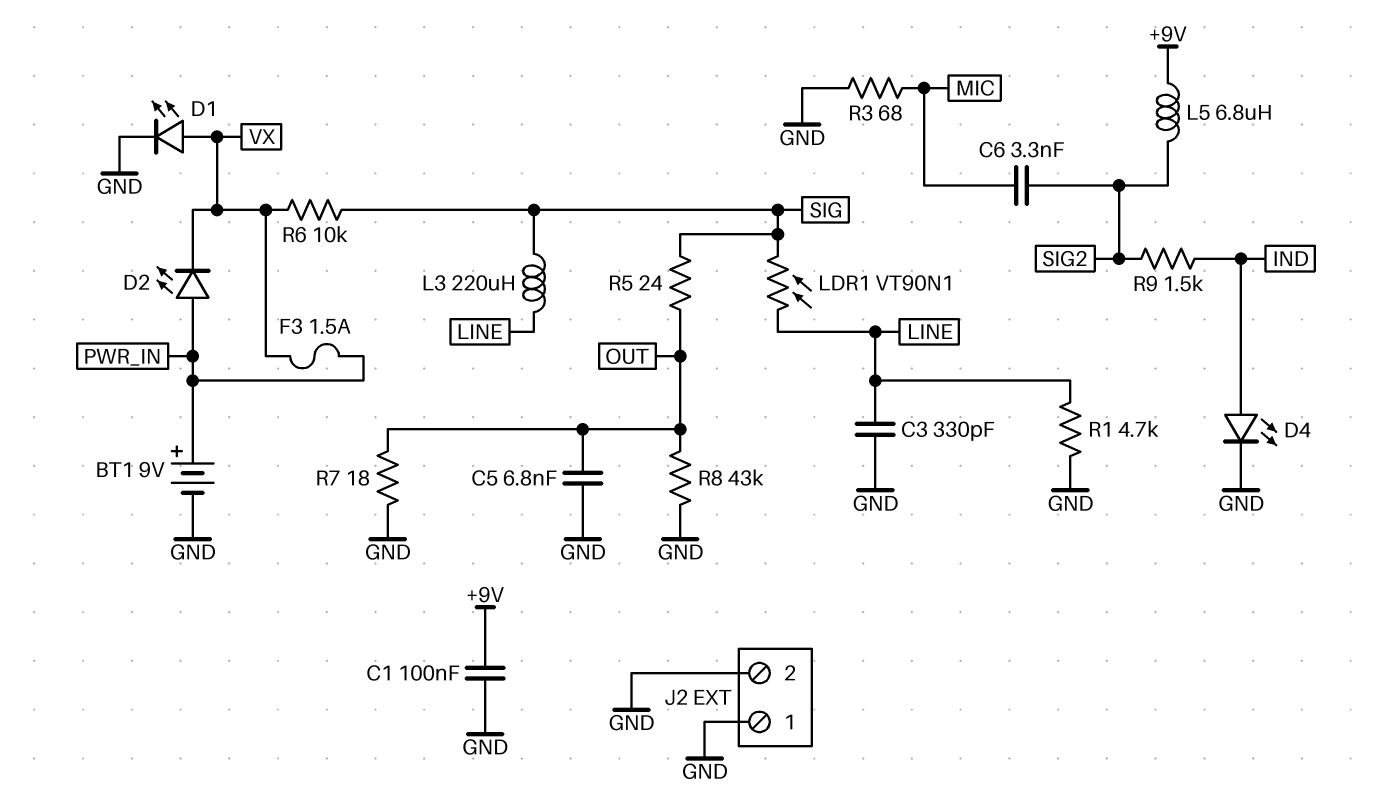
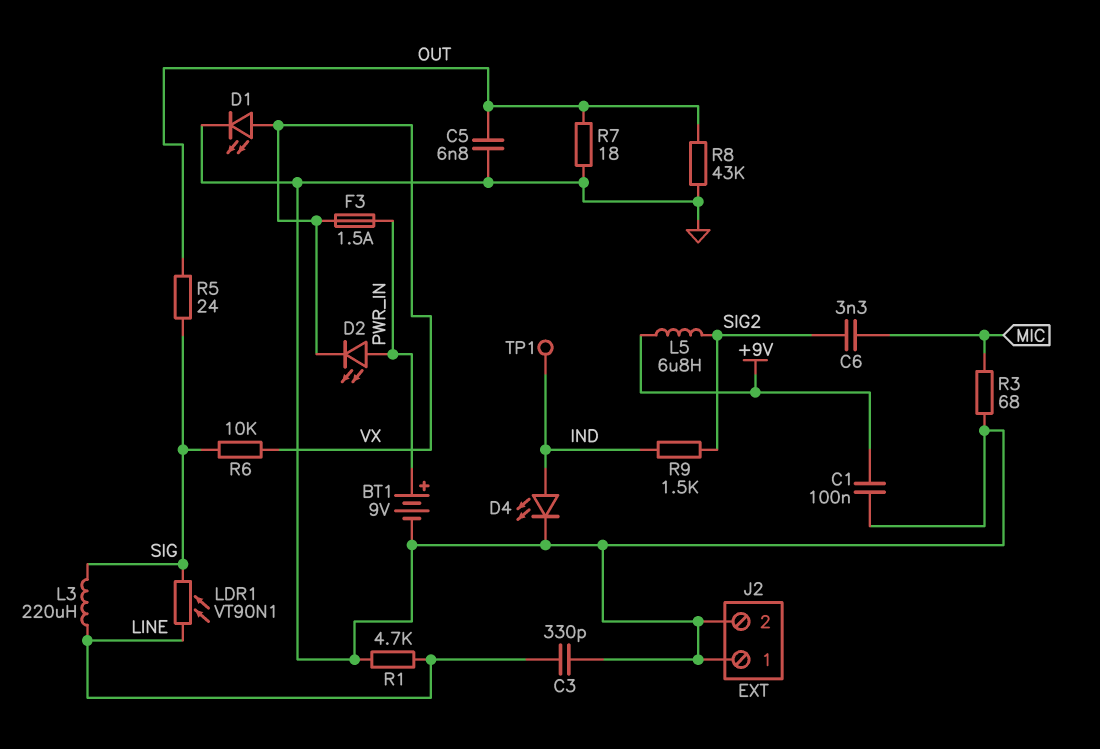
TP1: none -> test point (IND)

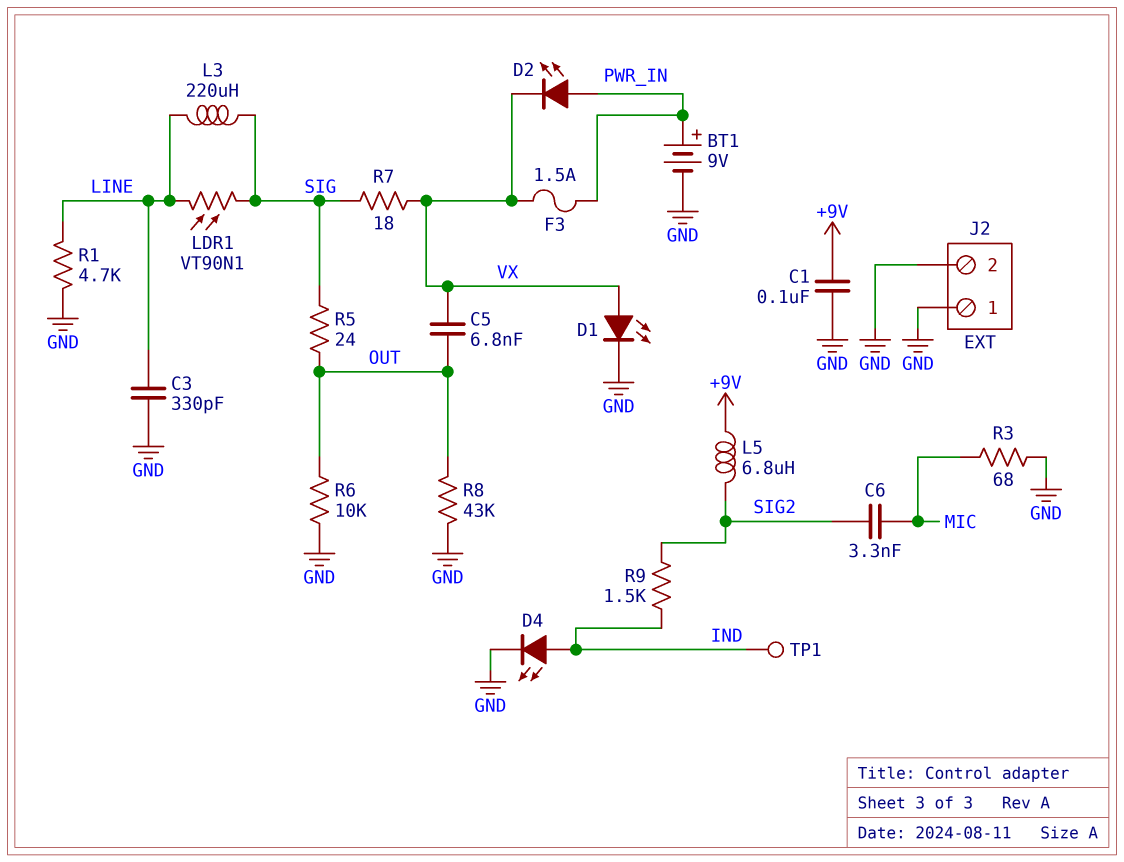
C5: 6.8nF (GND, OUT) -> 6.8nF (OUT, VX)
R6: 10k (SIG, VX) -> 10k (GND, OUT)
R7: 18 (GND, OUT) -> 18 (SIG, VX)

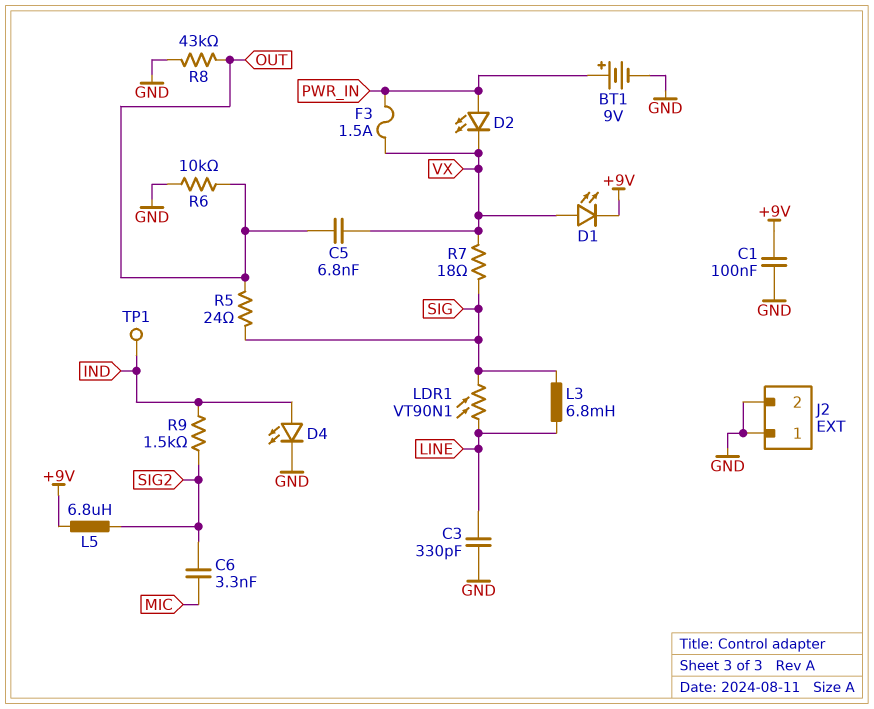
D1: LED (A VX, K GND) -> LED (A VX, K +9V)
L3: 220uH (LINE, SIG) -> 6.8mH (LINE, SIG)
R1: 4.7k (GND, LINE) -> none
R3: 68 (GND, MIC) -> none

